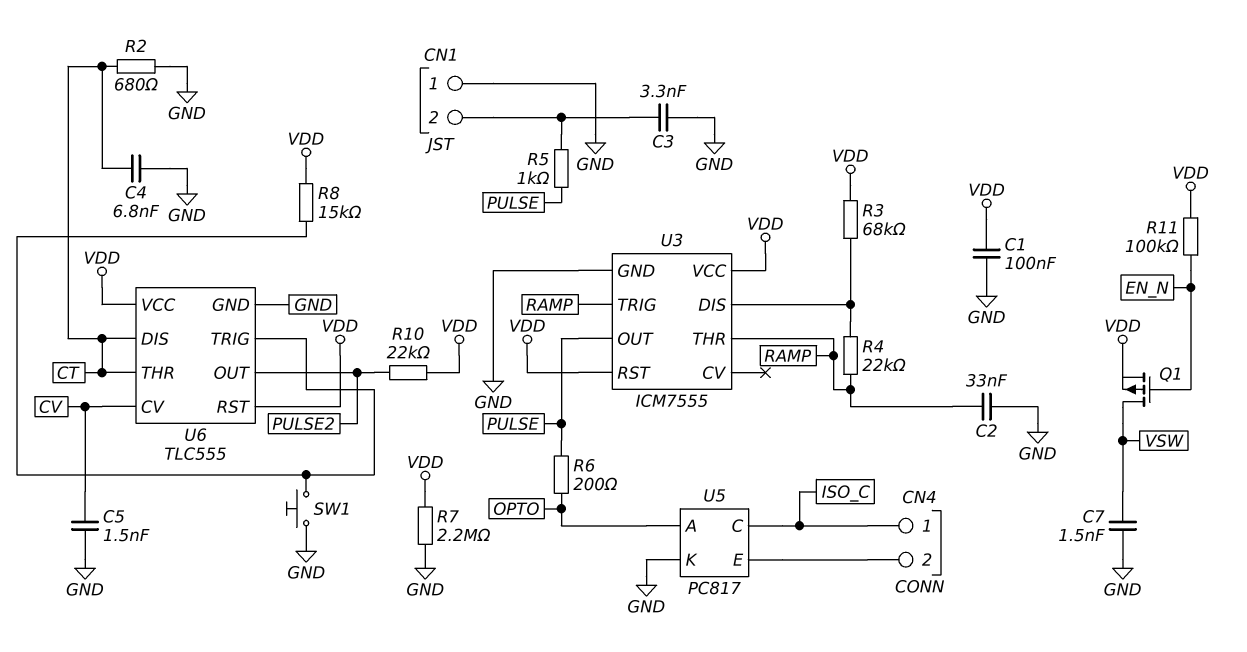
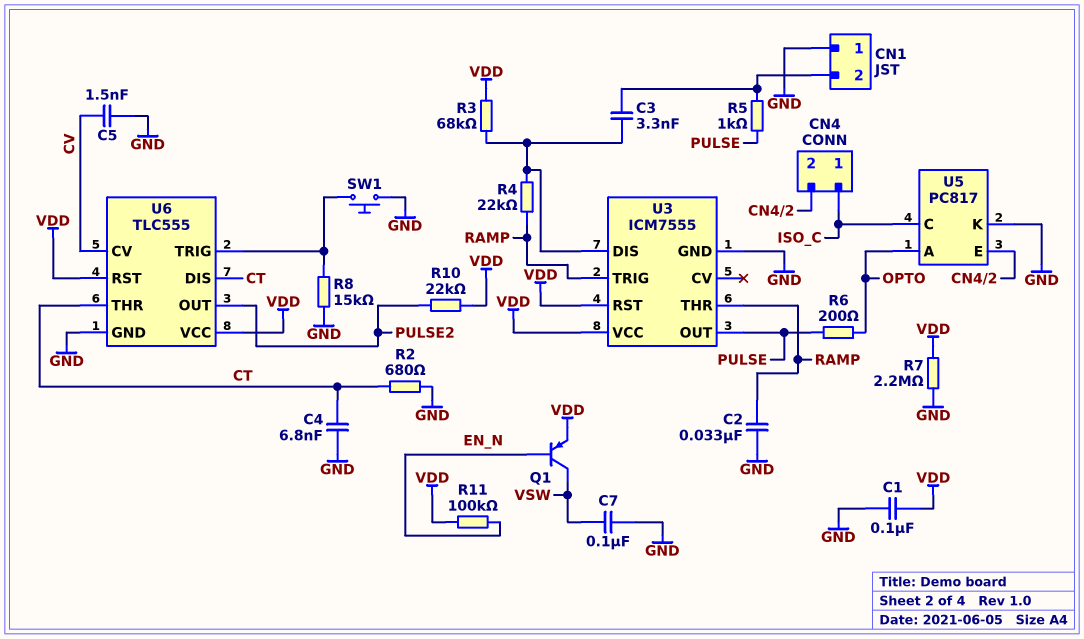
C3: 3.3nF (CN1/2, GND) -> 3.3nF (CN1/2, U3/DIS)
C7: 1.5nF (GND, VSW) -> 100nF (GND, VSW)
Q1: PMOS (G EN_N, D VSW, S VDD) -> PNP (B EN_N, C VSW, E VDD)
R8: 15k (U6/TRIG, VDD) -> 15k (GND, U6/TRIG)

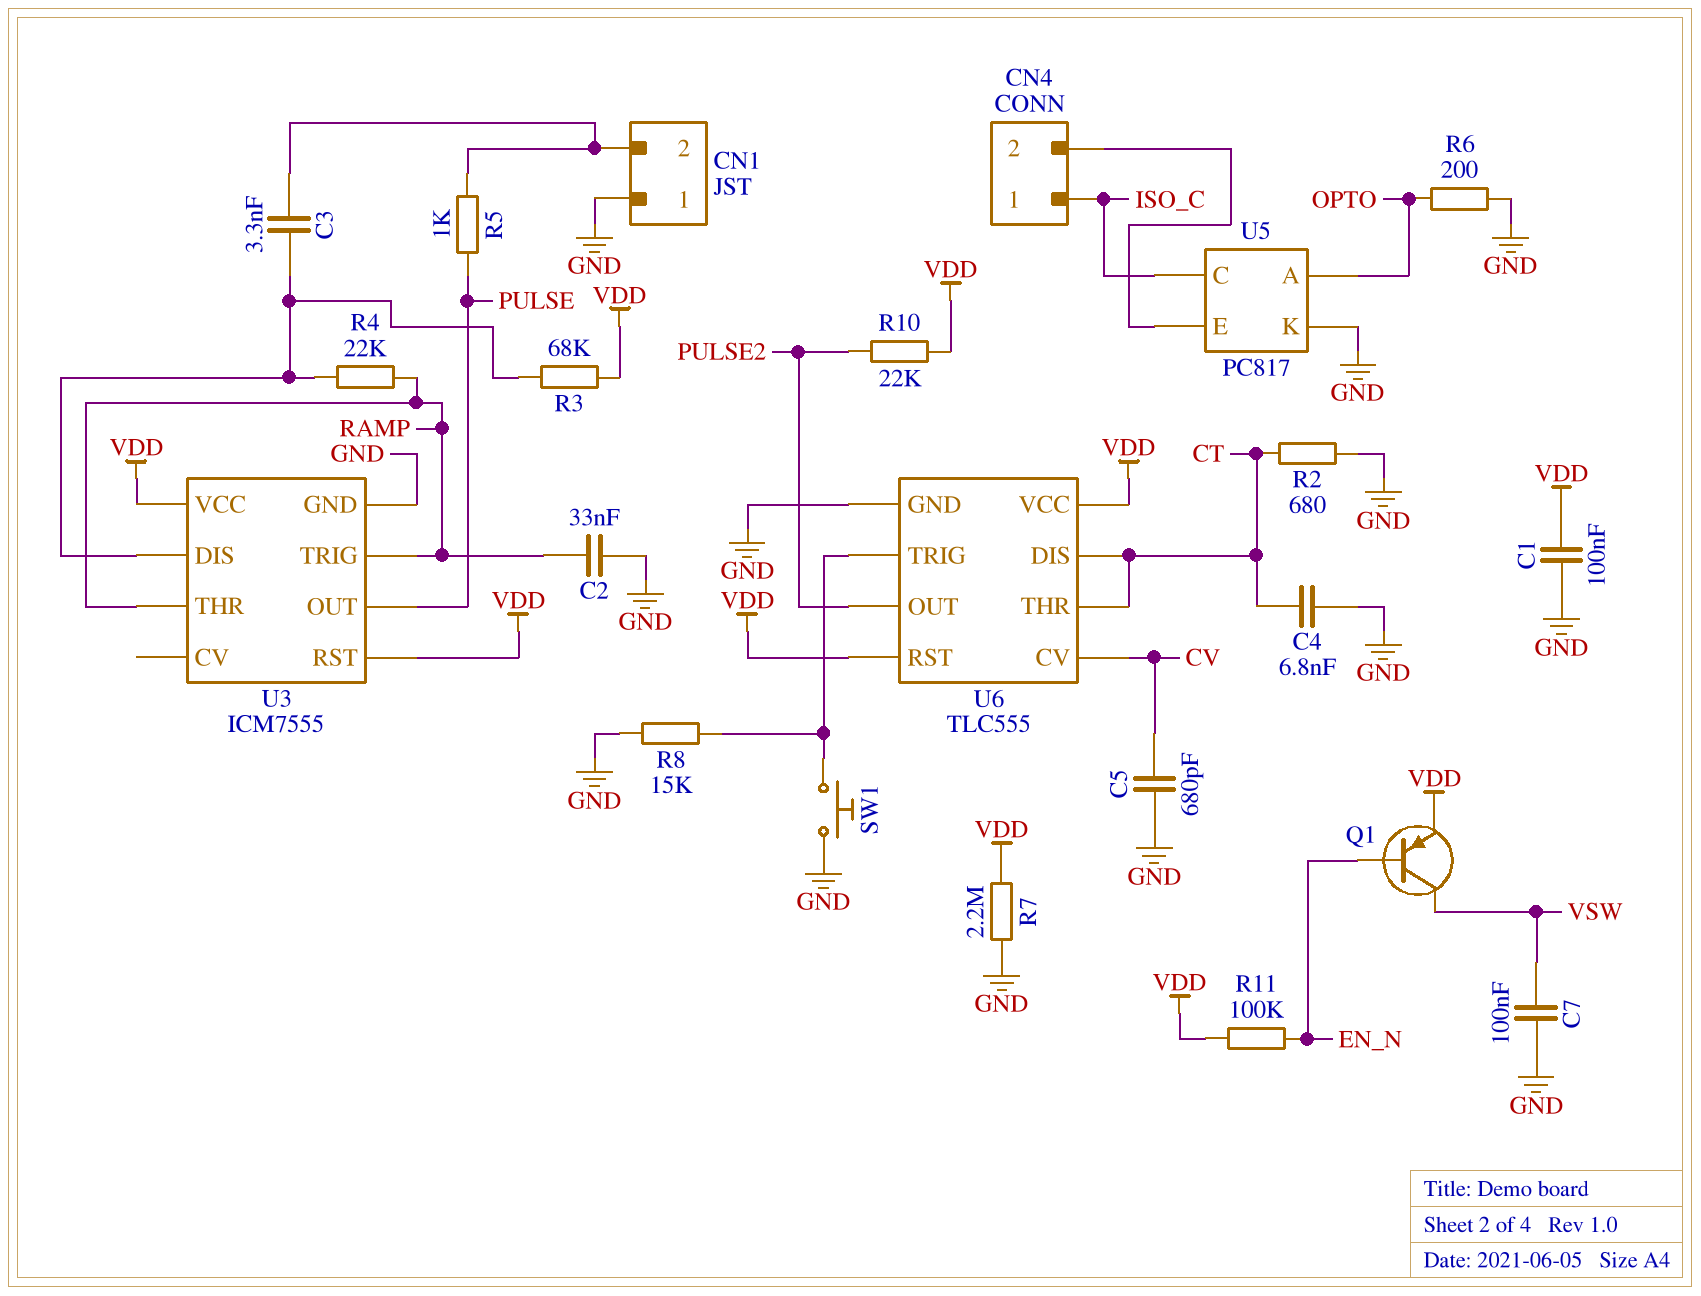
C5: 1.5nF (CV, GND) -> 680pF (CV, GND)
R6: 200 (OPTO, PULSE) -> 200 (GND, OPTO)

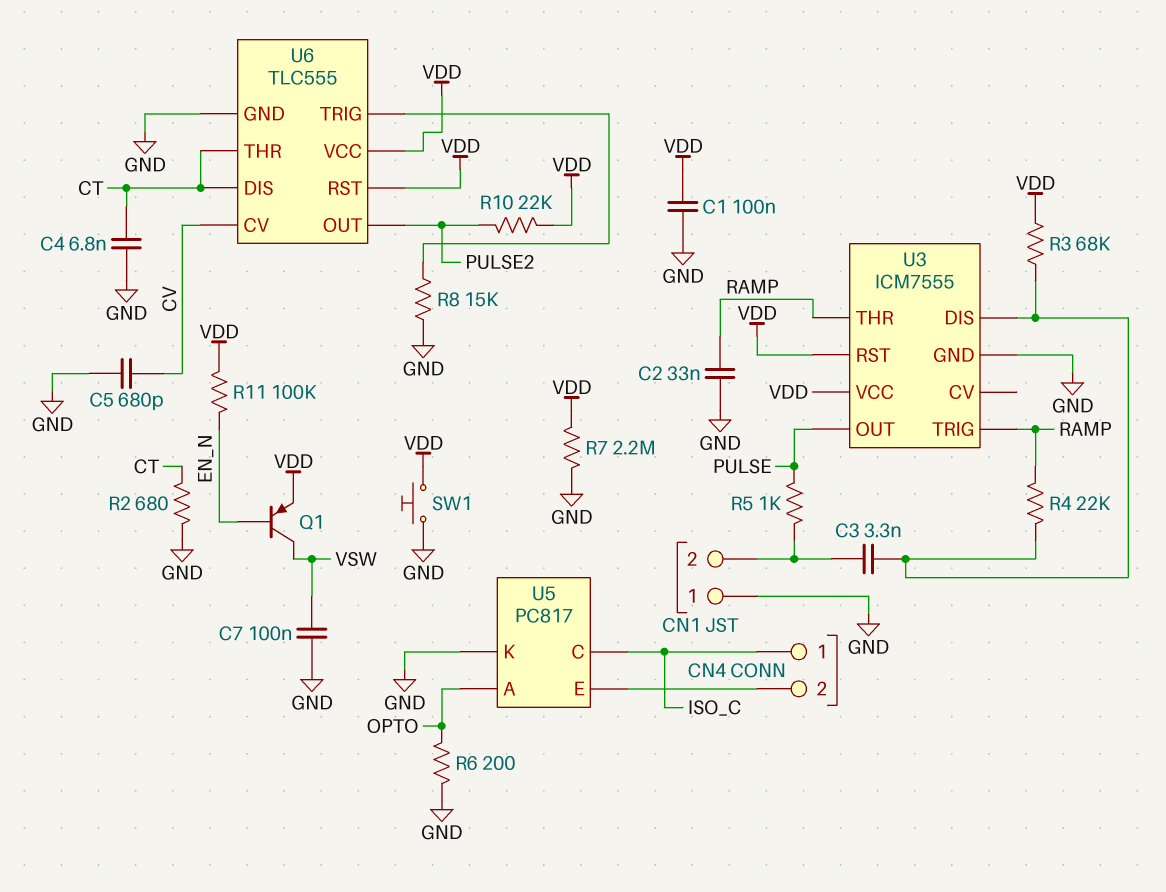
SW1: button (GND, U6/TRIG) -> button (GND, VDD)

